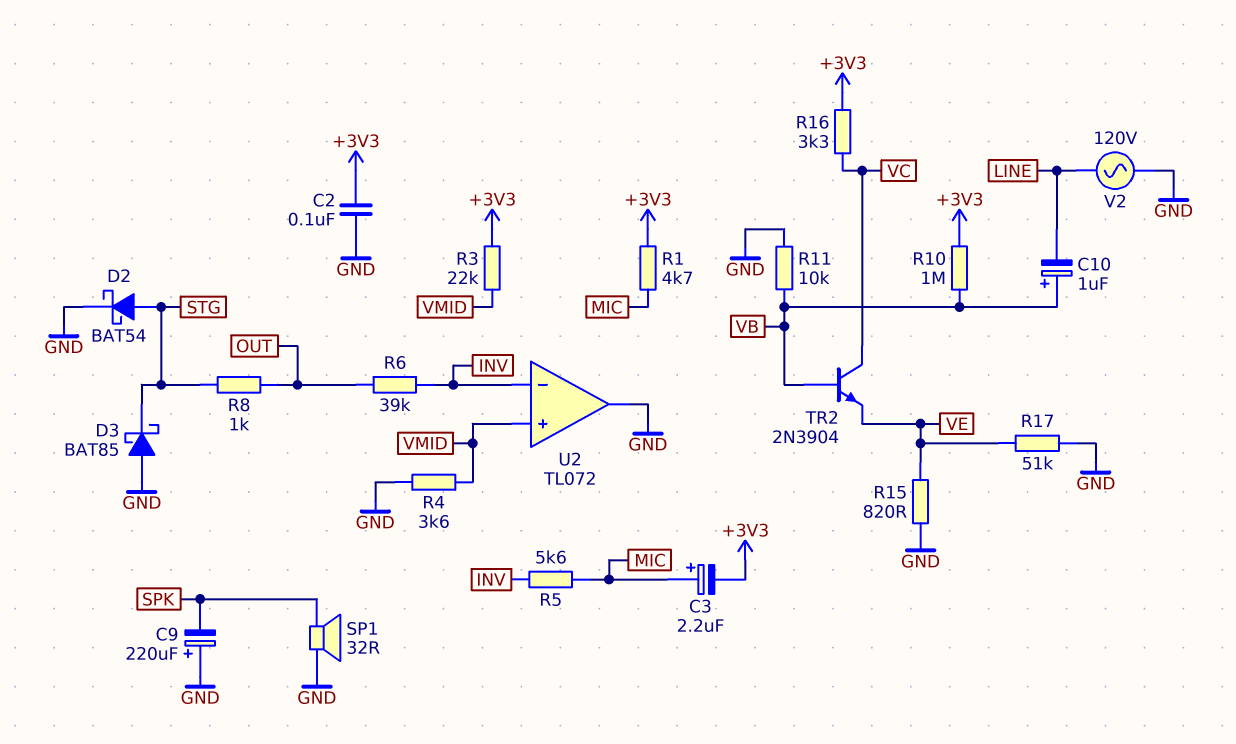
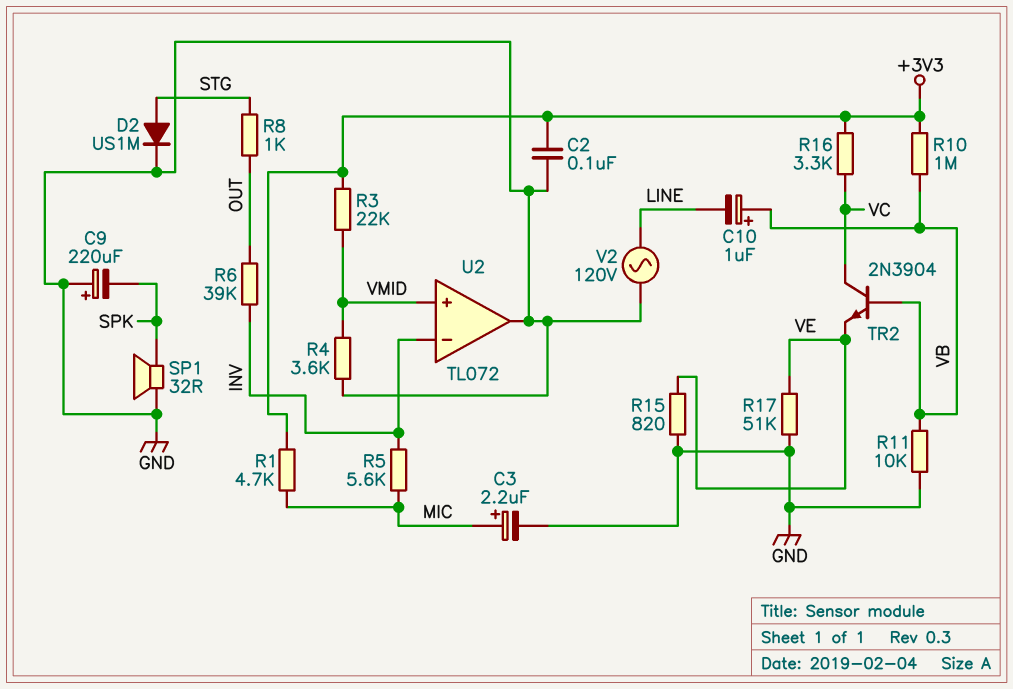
C3: 2.2uF (plus MIC, minus +3V3) -> 2.2uF (plus MIC, minus GND)
D2: schottky BAT54 (A STG, K GND) -> diode US1M (A STG, K GND)
D3: schottky BAT85 (A GND, K STG) -> none

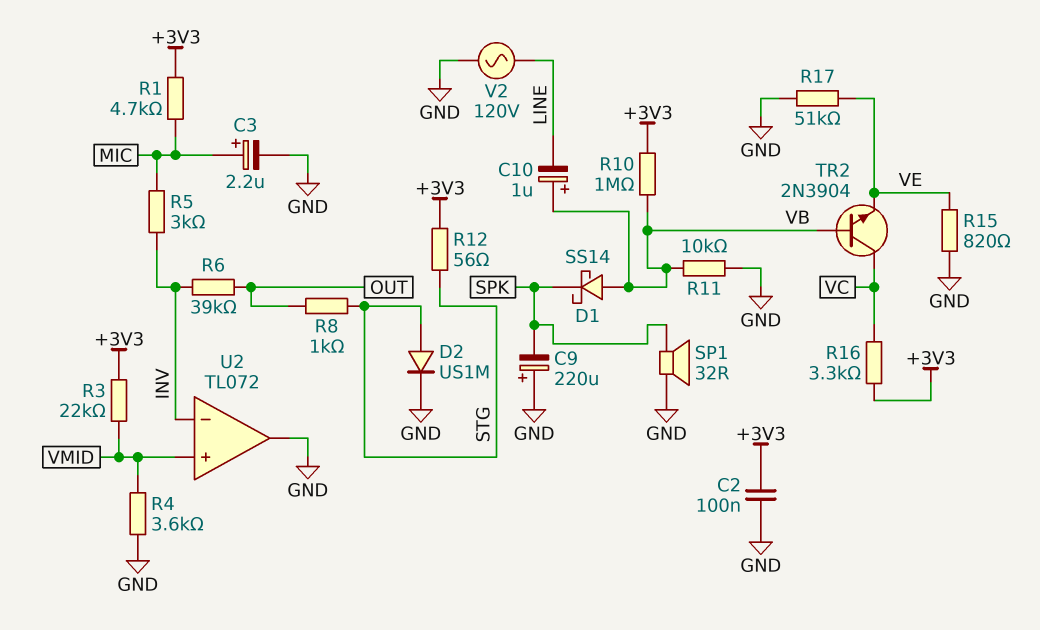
D1: none -> schottky SS14 (A VB, K SPK)
R5: 5.6k (INV, MIC) -> 3k (INV, MIC)
R12: none -> 56 (+3V3, STG)

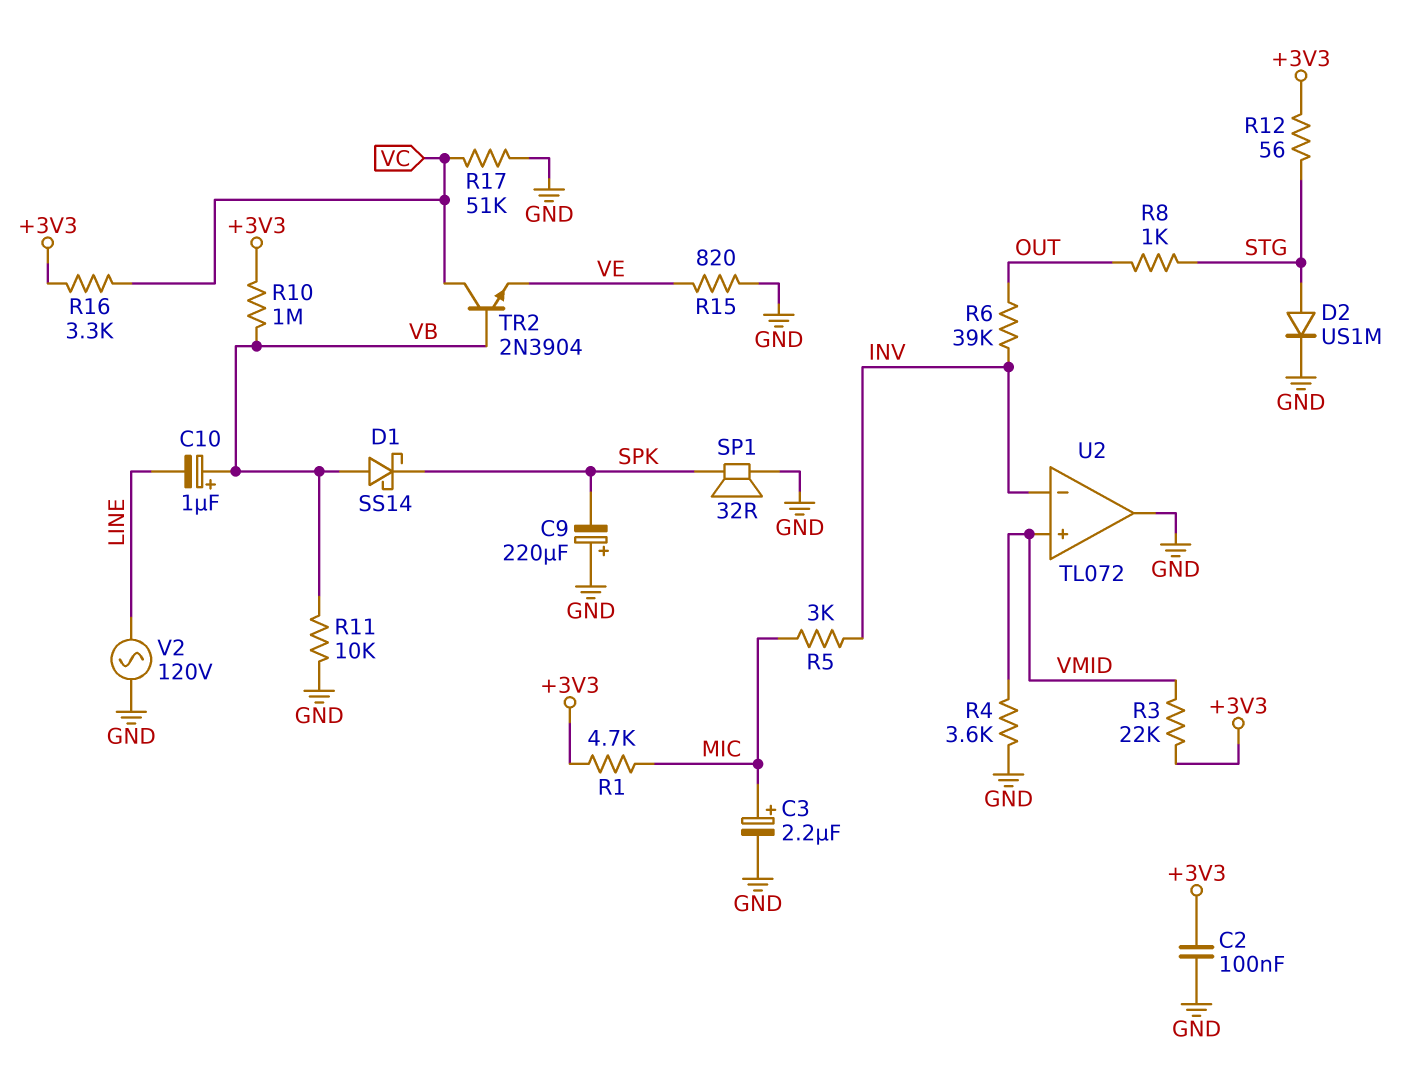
R17: 51k (GND, VE) -> 51k (GND, VC)

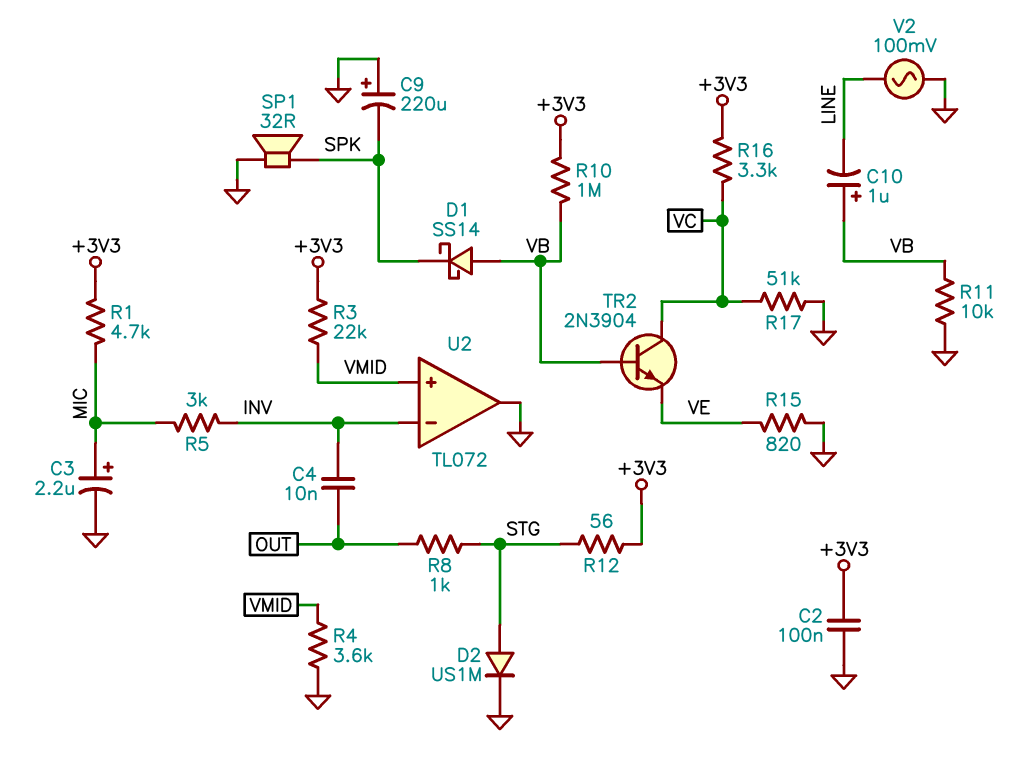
C4: none -> 10nF (INV, OUT)
R6: 39k (INV, OUT) -> none
V2: AC 120V (GND, LINE) -> AC 100mV (GND, LINE)

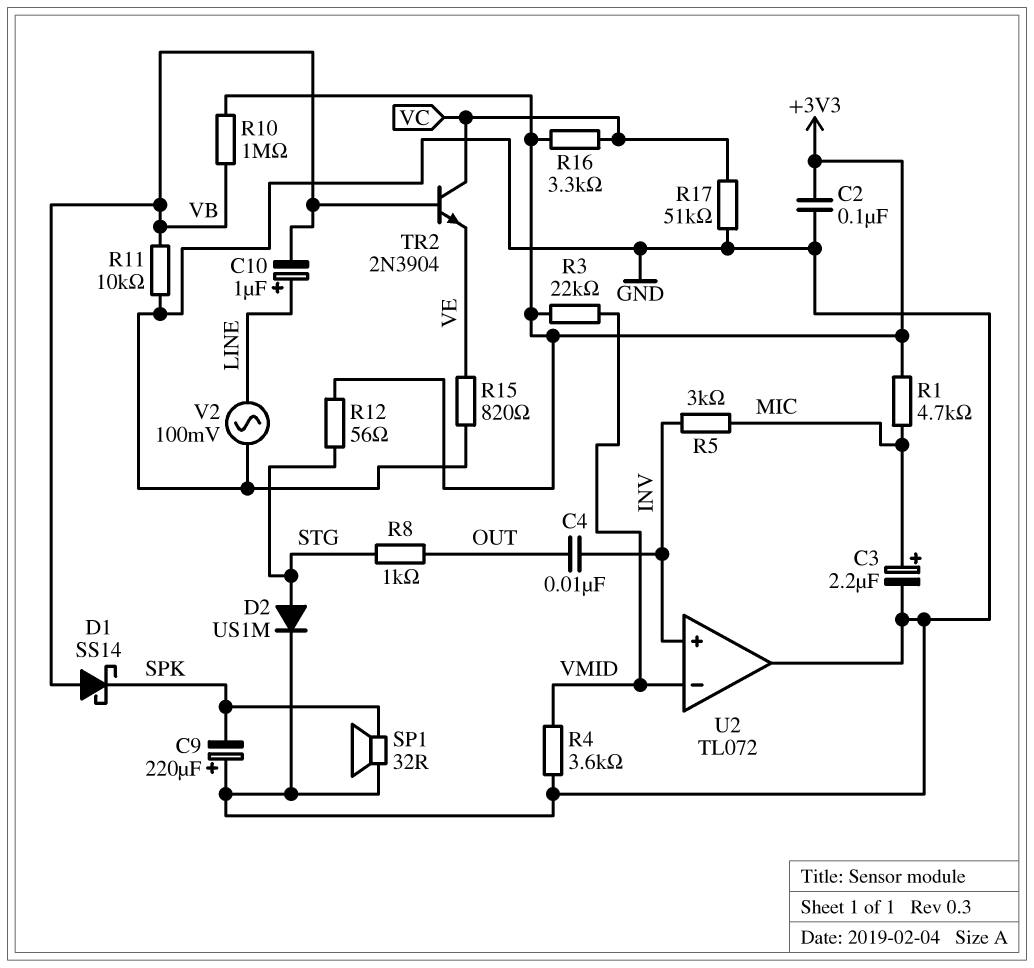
C10: 1uF (plus VB, minus LINE) -> 1uF (plus LINE, minus VB)
U2 pin in+: VMID -> INV
U2 pin in-: INV -> VMID

